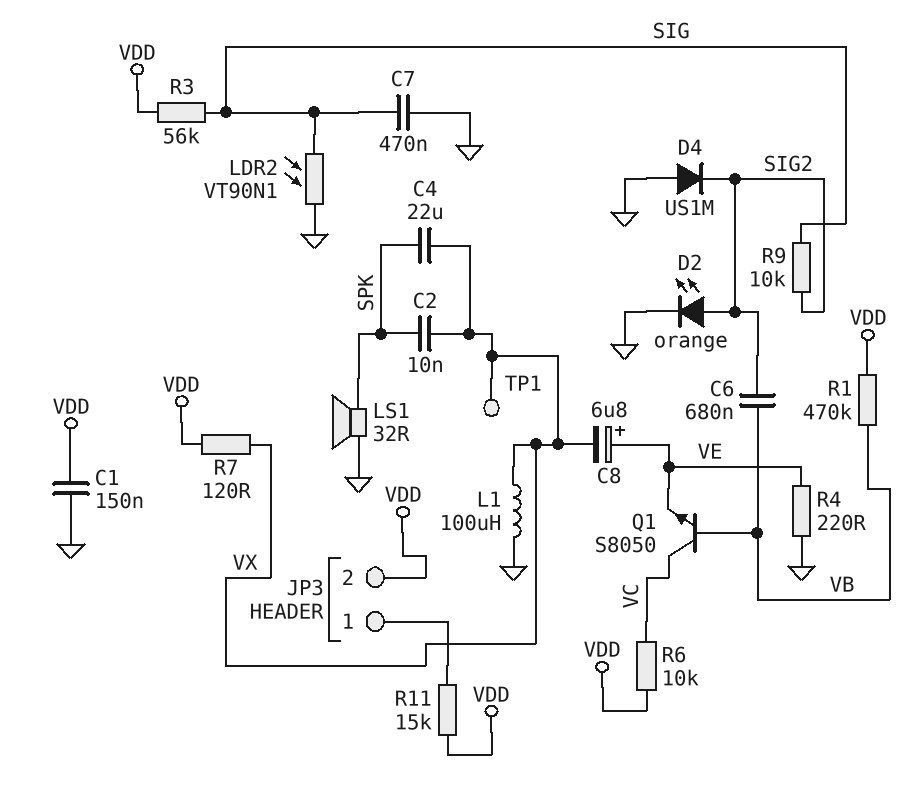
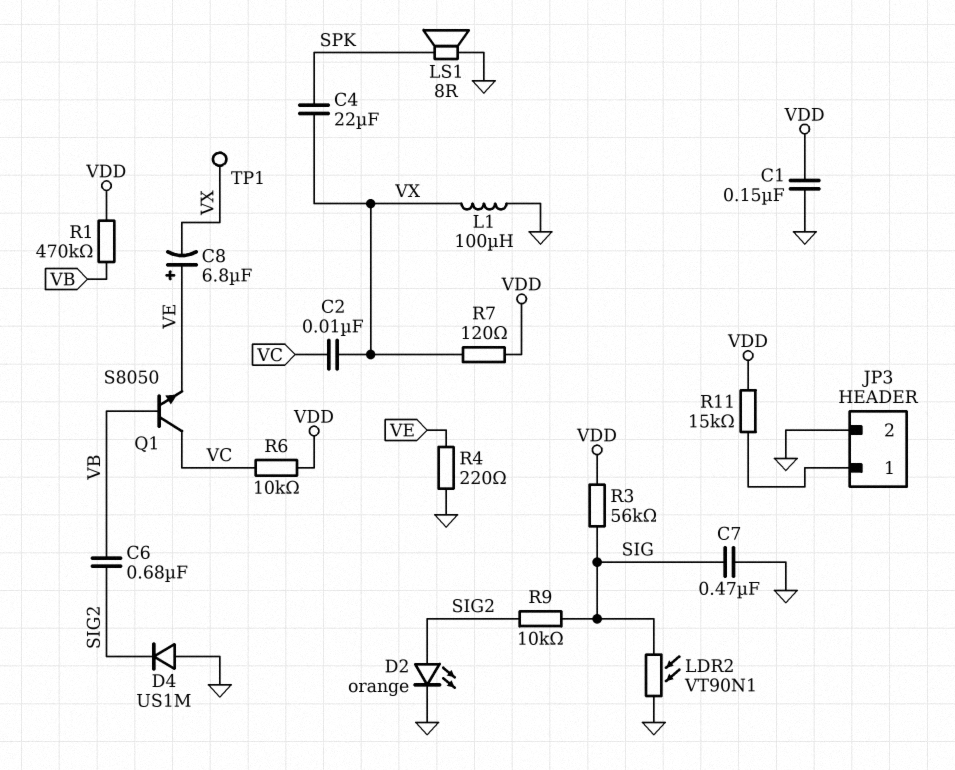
C2: 10nF (SPK, VX) -> 10nF (VC, VX)
JP3 pin 2: VDD -> GND
LS1: speaker 32R (GND, SPK) -> speaker 8R (GND, SPK)

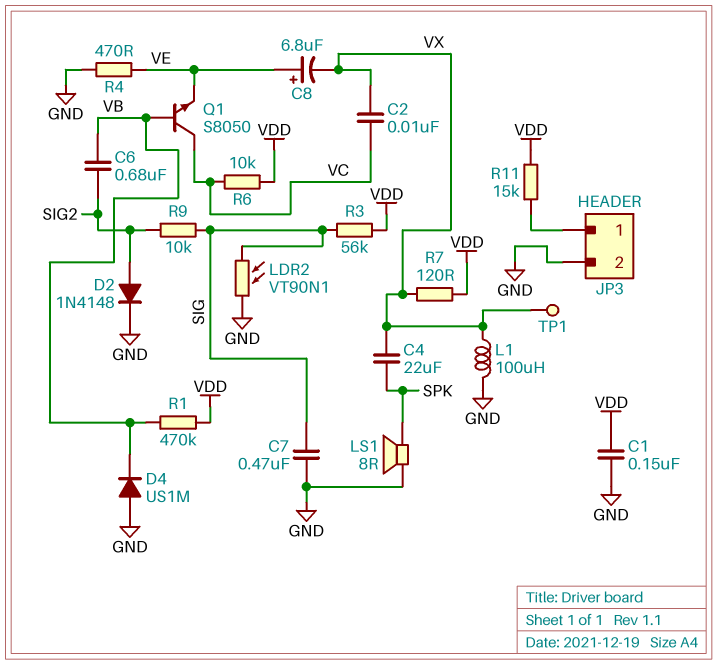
D2: LED orange (A SIG2, K GND) -> diode 1N4148 (A SIG2, K GND)
D4: diode US1M (A GND, K SIG2) -> diode US1M (A GND, K VB)
R4: 220 (GND, VE) -> 470 (GND, VE)

